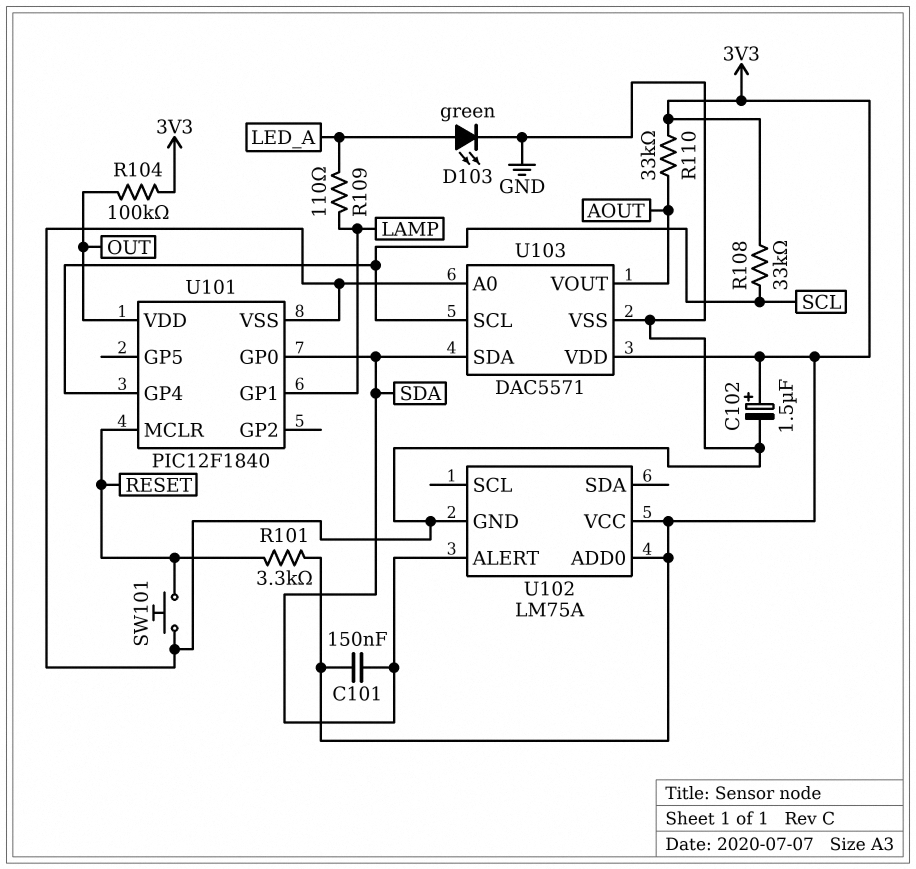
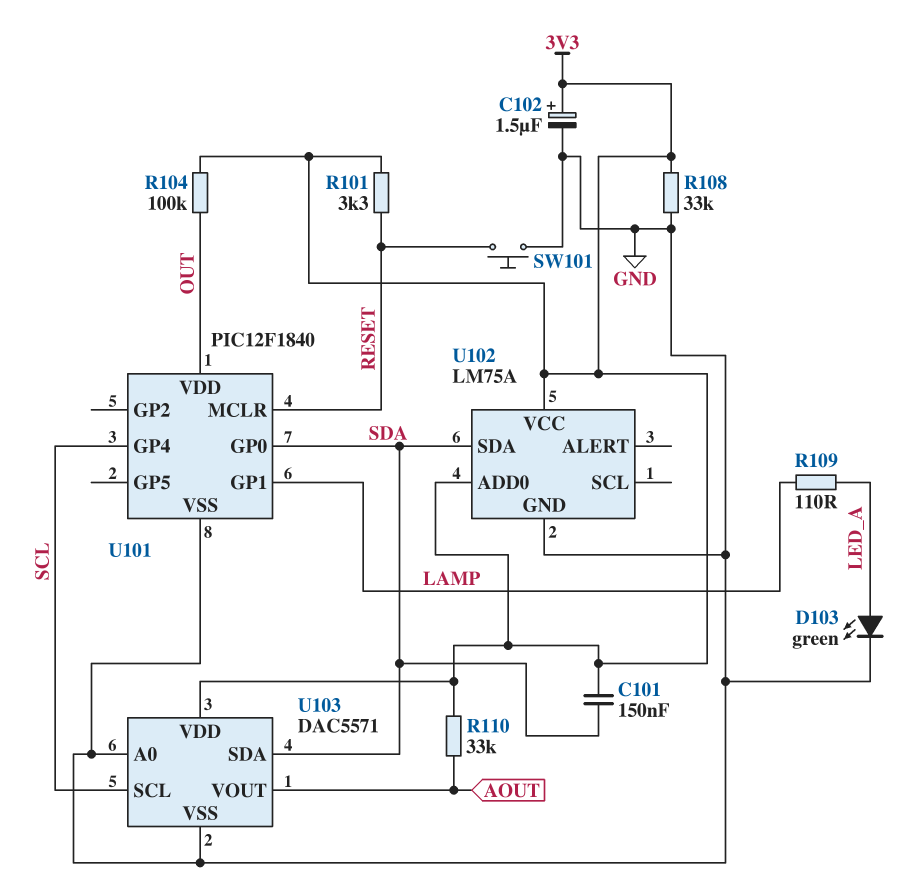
R108: 33k (3V3, SCL) -> 33k (3V3, GND)
U102 pin ALERT: SDA -> none
U102 pin SDA: none -> SDA

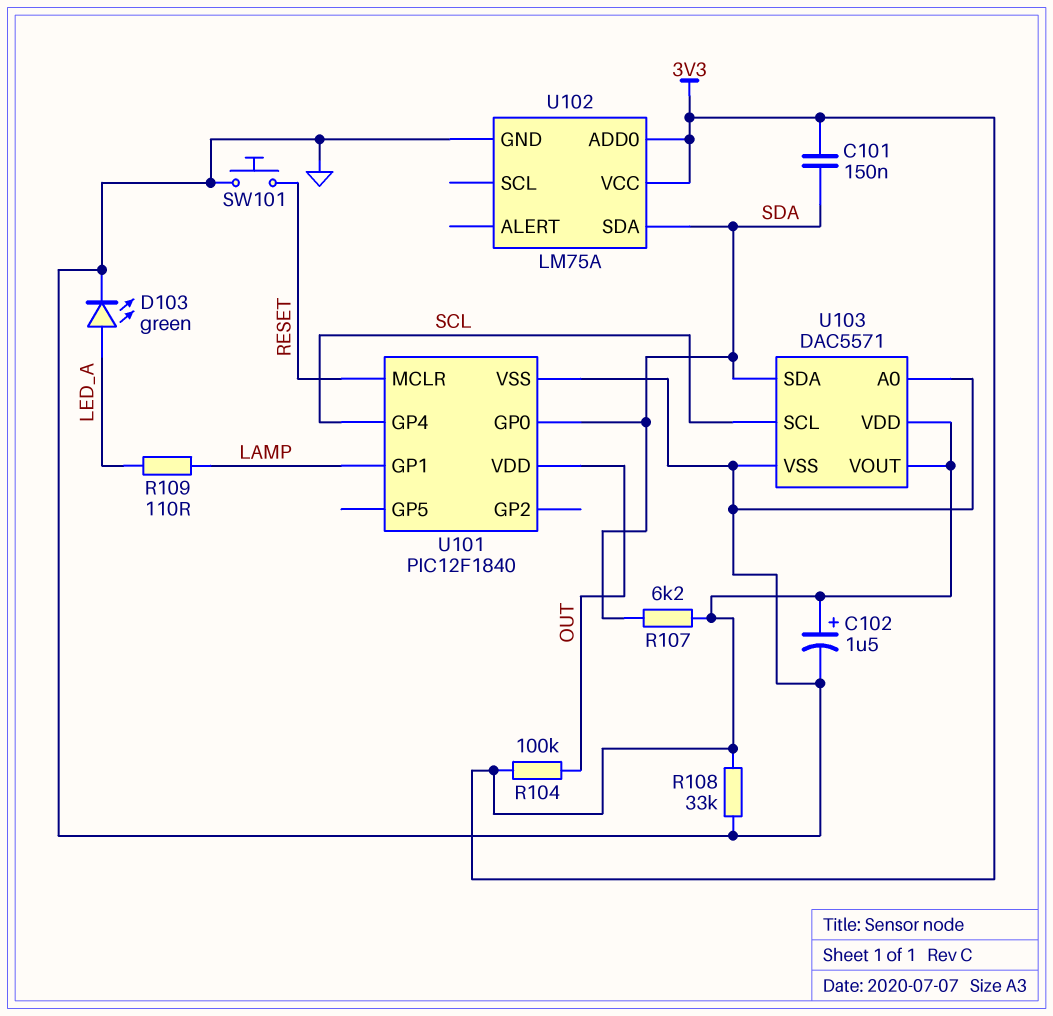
R101: 3.3k (3V3, RESET) -> none
R107: none -> 6.2k (3V3, SDA)
R110: 33k (3V3, AOUT) -> none
U103 pin VOUT: AOUT -> 3V3

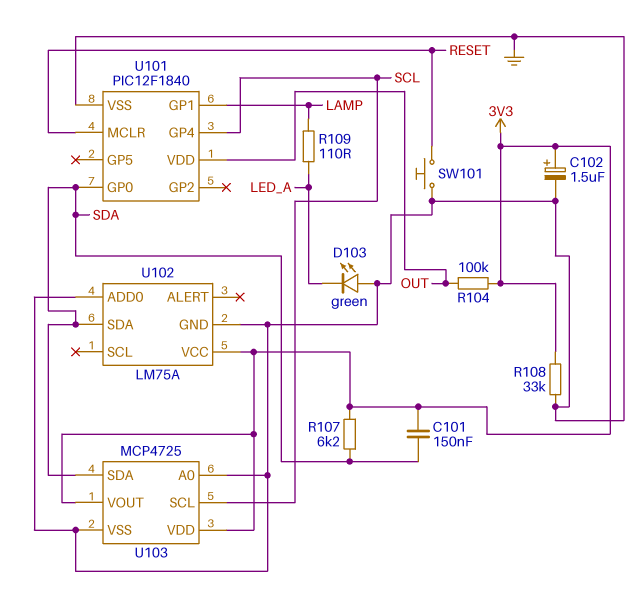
D103: LED green (A LED_A, K GND) -> LED green (A GND, K LED_A)
U102 pin ADD0: 3V3 -> GND
U103: DAC5571 -> MCP4725

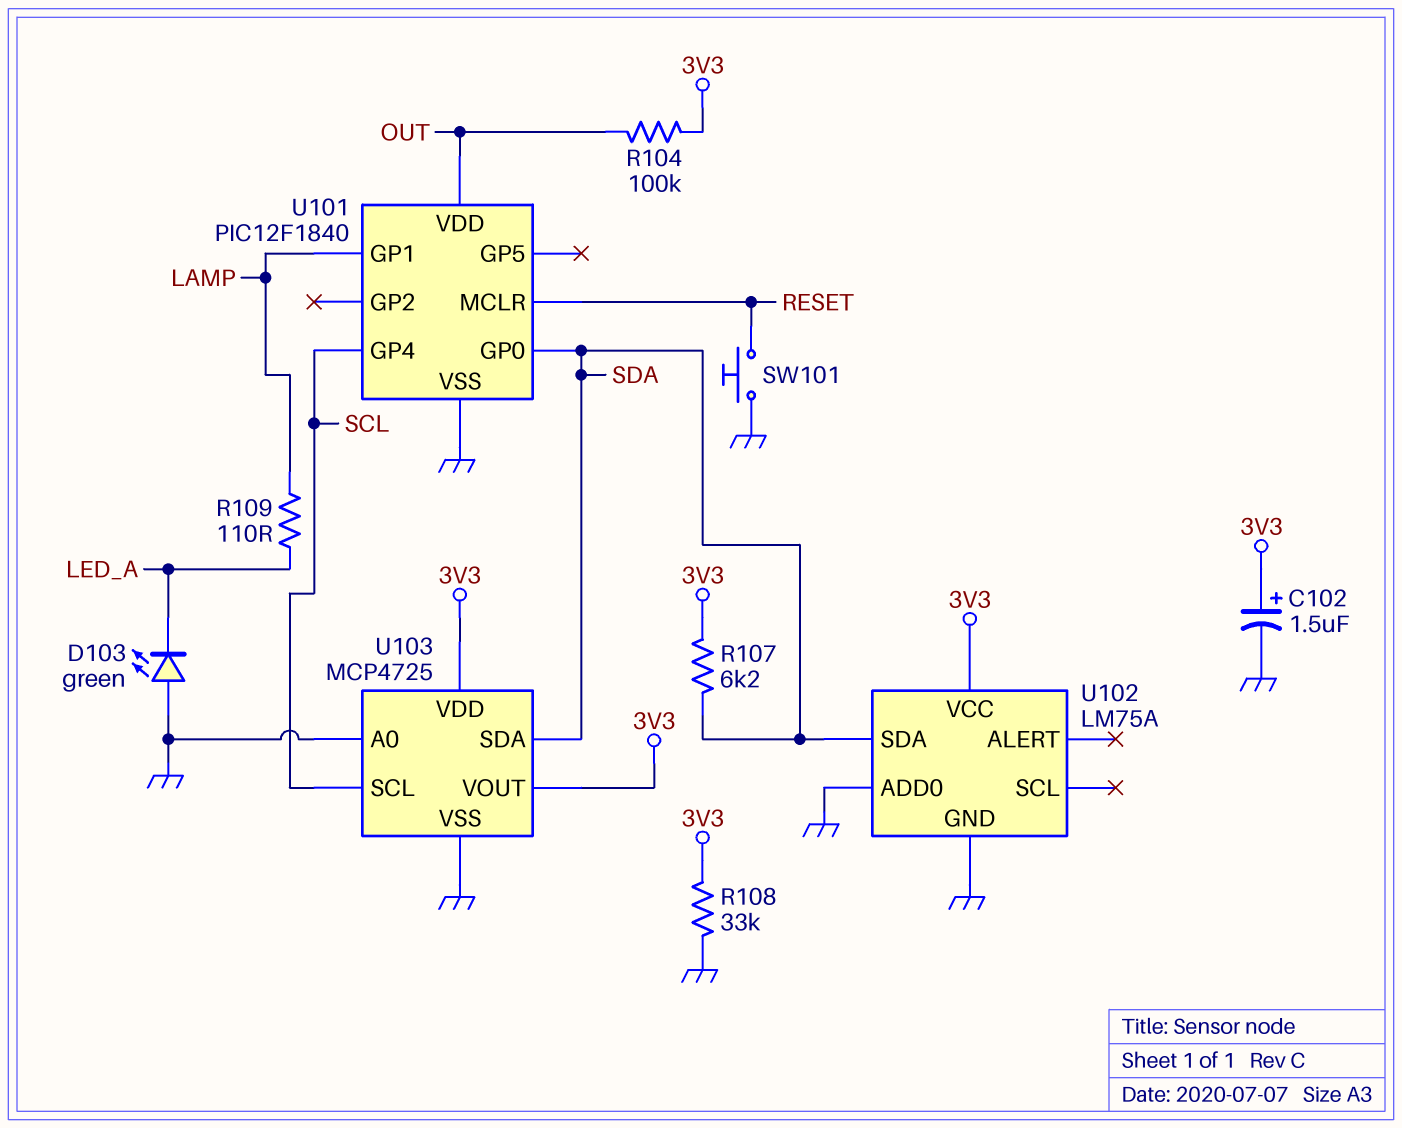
C101: 150nF (3V3, SDA) -> none

